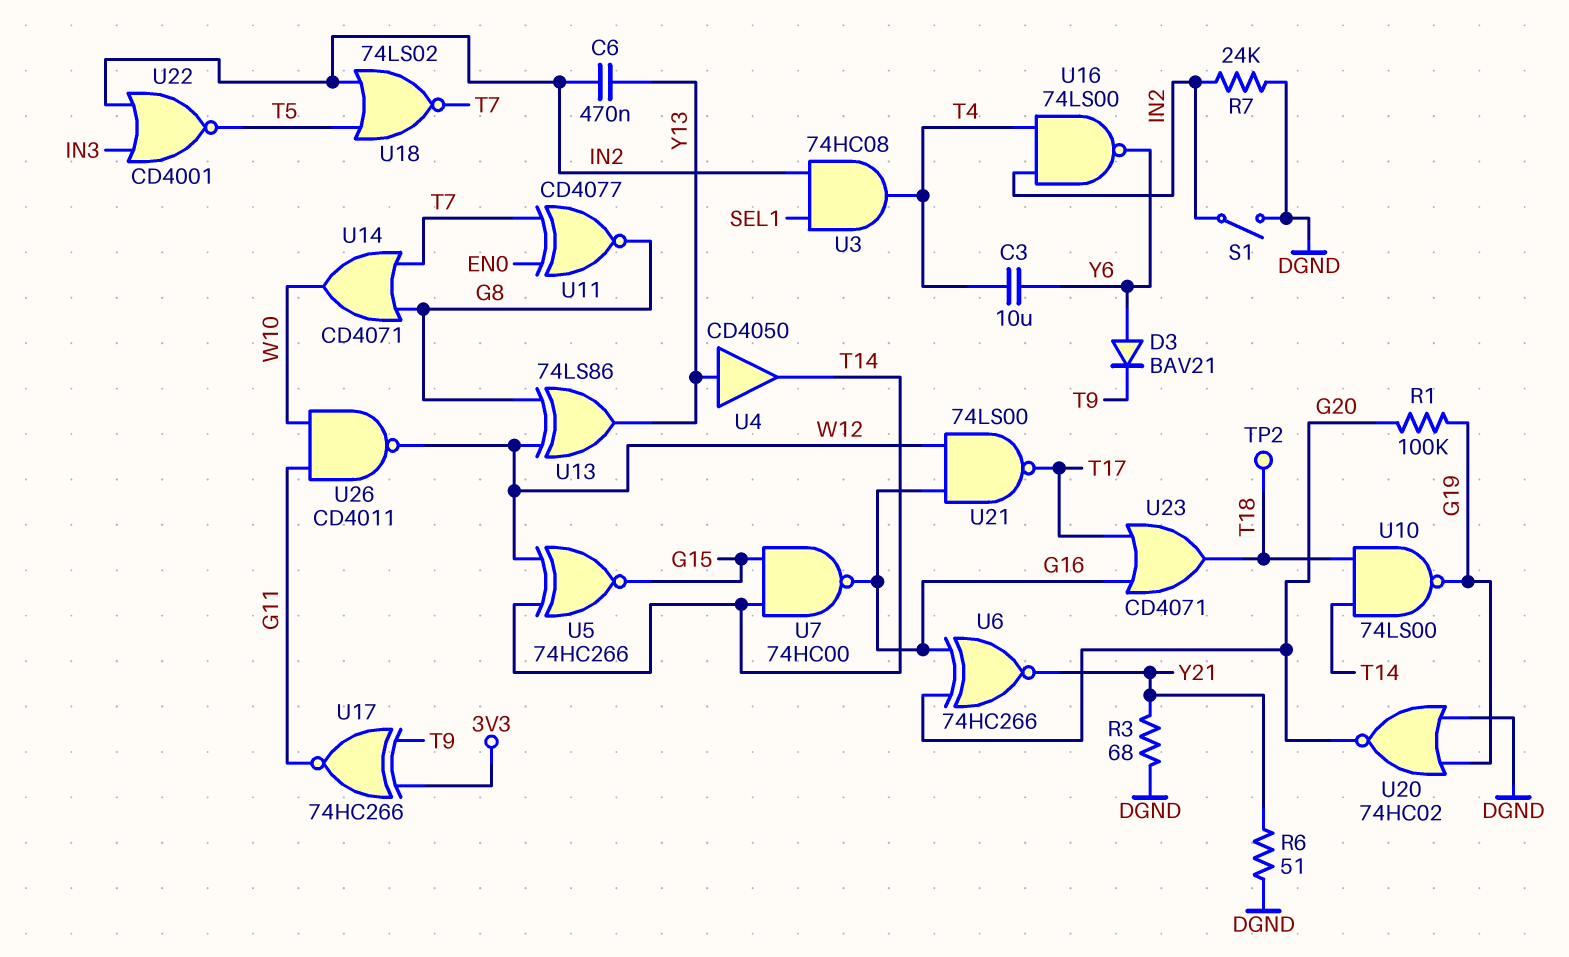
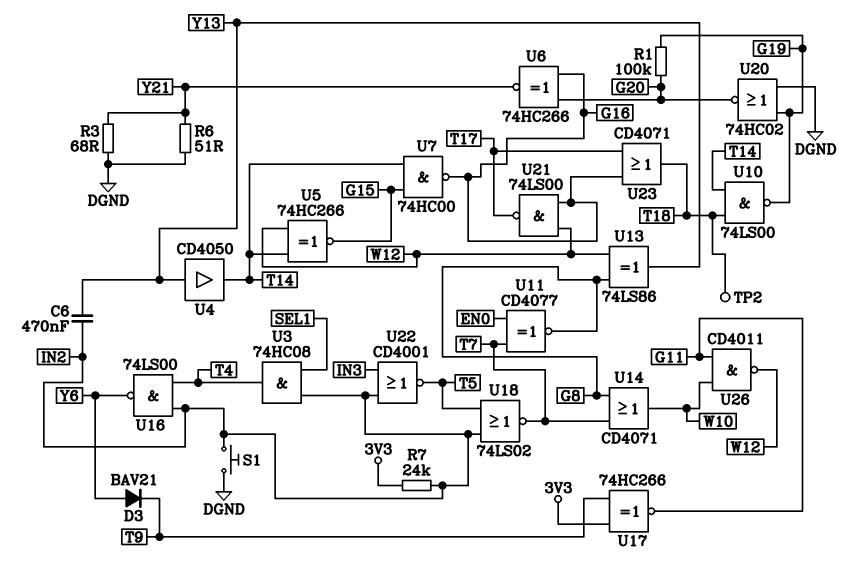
C3: 10uF (T4, Y6) -> none
R7: 24k (DGND, IN2) -> 24k (3V3, IN2)
S1: switch (DGND, IN2) -> button (DGND, IN2)

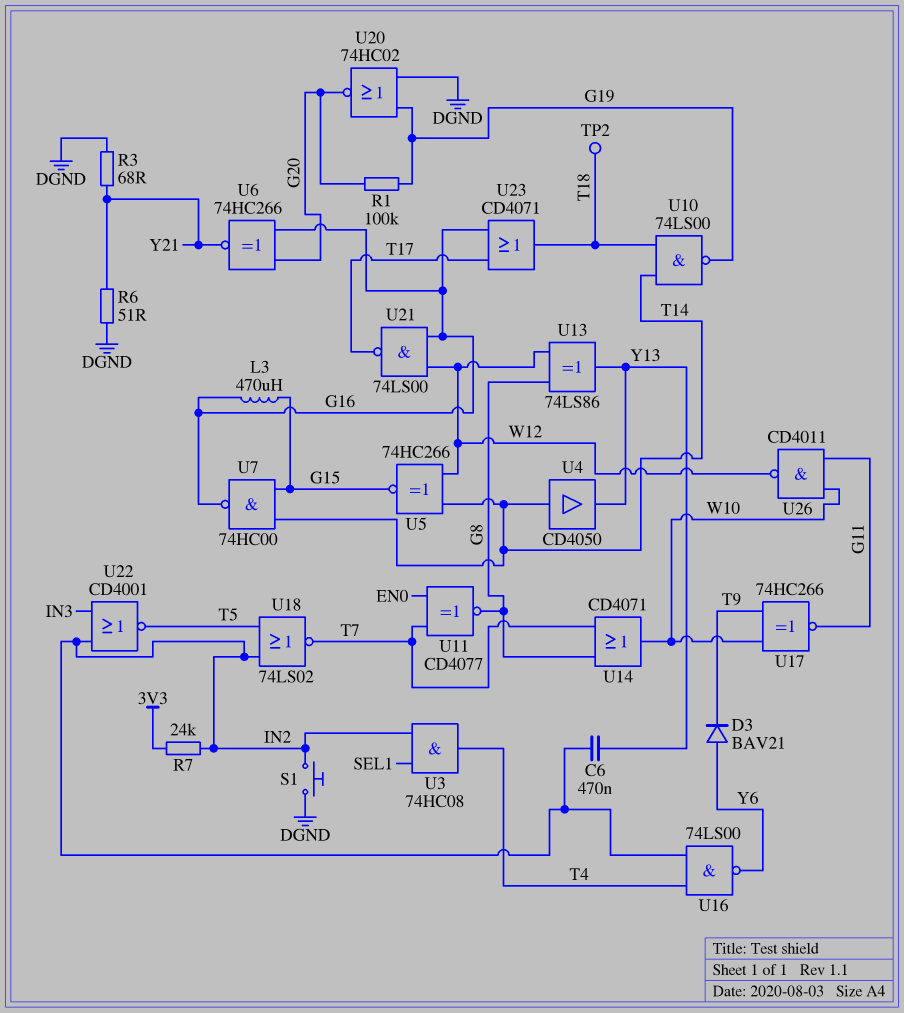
L3: none -> 470uH (G15, G16)
U4: buffer CD4050 (in Y13, out T14) -> buffer CD4050 (in T14, out Y13)
U17: XNOR 74HC266 (in 3V3, in T9, out G11) -> XNOR 74HC266 (in T9, in W10, out G11)

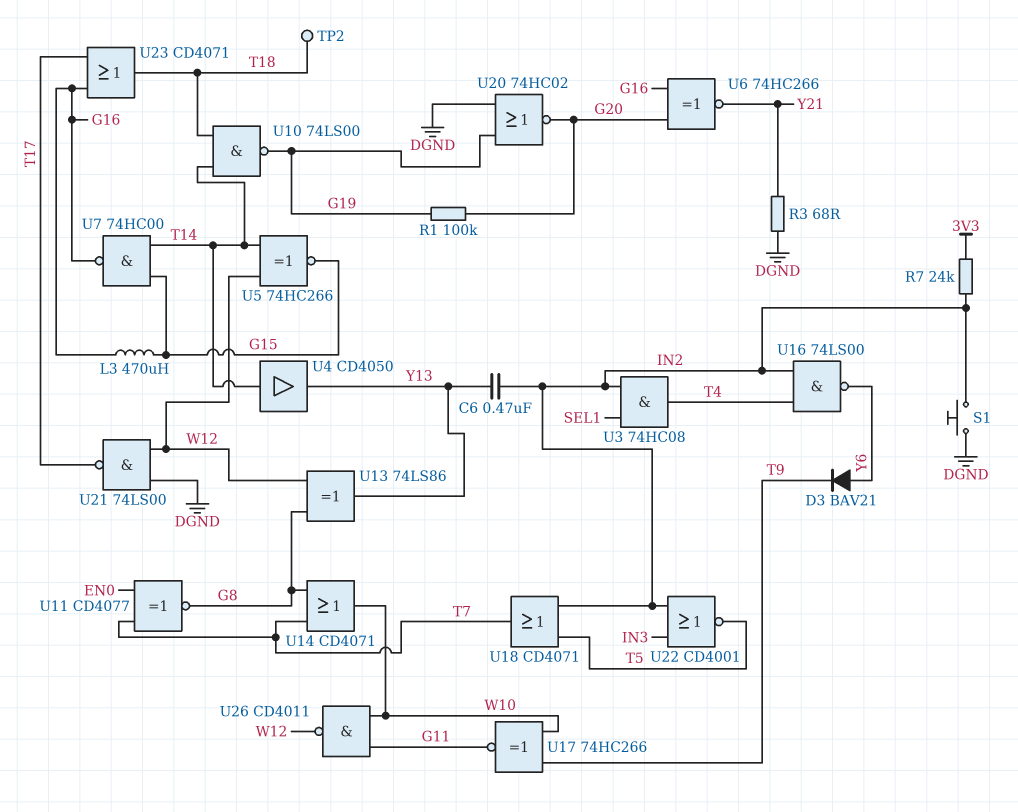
R6: 51 (DGND, Y21) -> none
U18: NOR 74LS02 (in IN2, in T5, out T7) -> OR CD4071 (in IN2, in T5, out T7)
U21: NAND 74LS00 (in G16, in W12, out T17) -> NAND 74LS00 (in DGND, in W12, out T17)

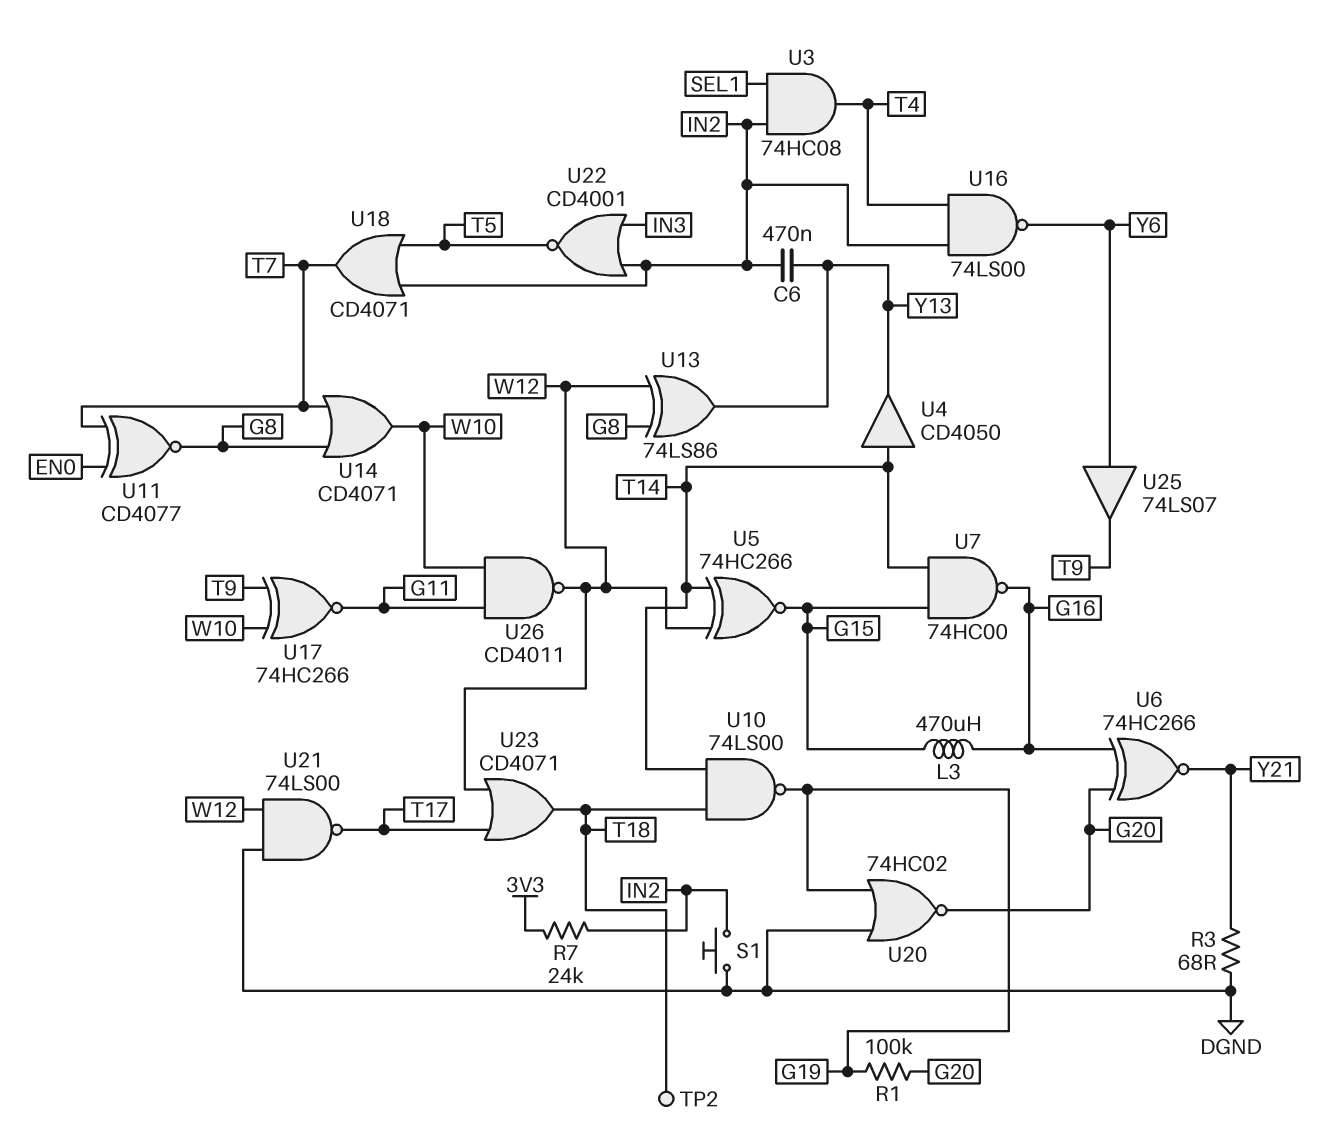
D3: diode BAV21 (A Y6, K T9) -> none
U23: OR CD4071 (in G16, in T17, out T18) -> OR CD4071 (in T17, in W12, out T18)
U25: none -> buffer 74LS07 (in Y6, out T9)

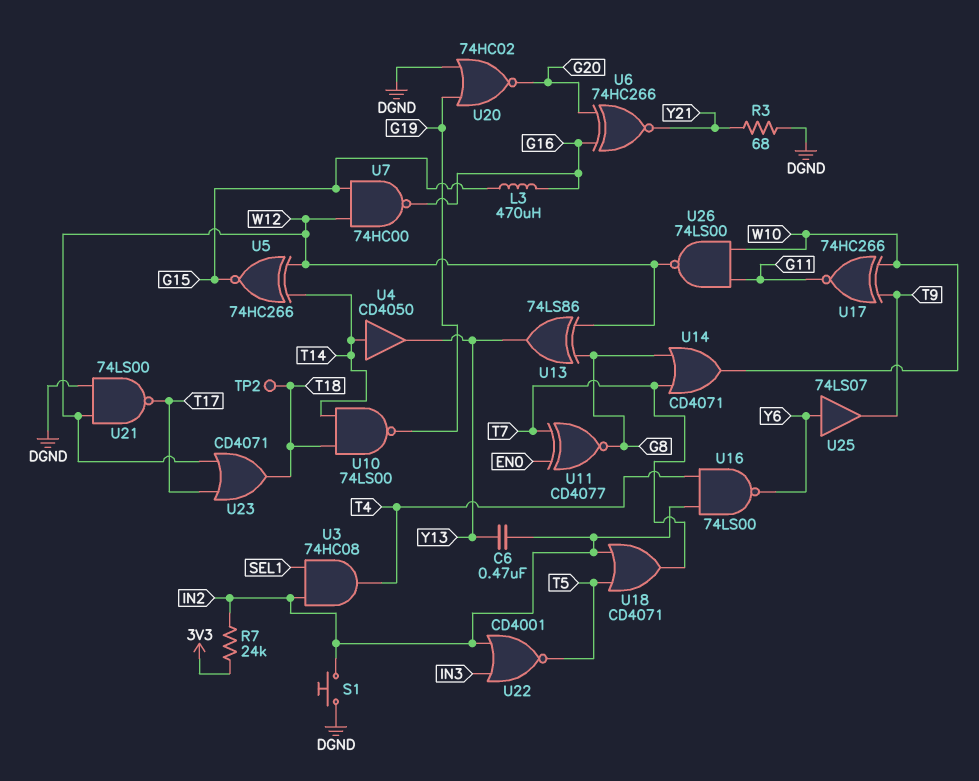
R1: 100k (G19, G20) -> none
U7: NAND 74HC00 (in G15, in T14, out G16) -> NAND 74HC00 (in G15, in W12, out G16)
U26: NAND CD4011 (in G11, in W10, out W12) -> NAND 74LS00 (in G11, in W10, out W12)

